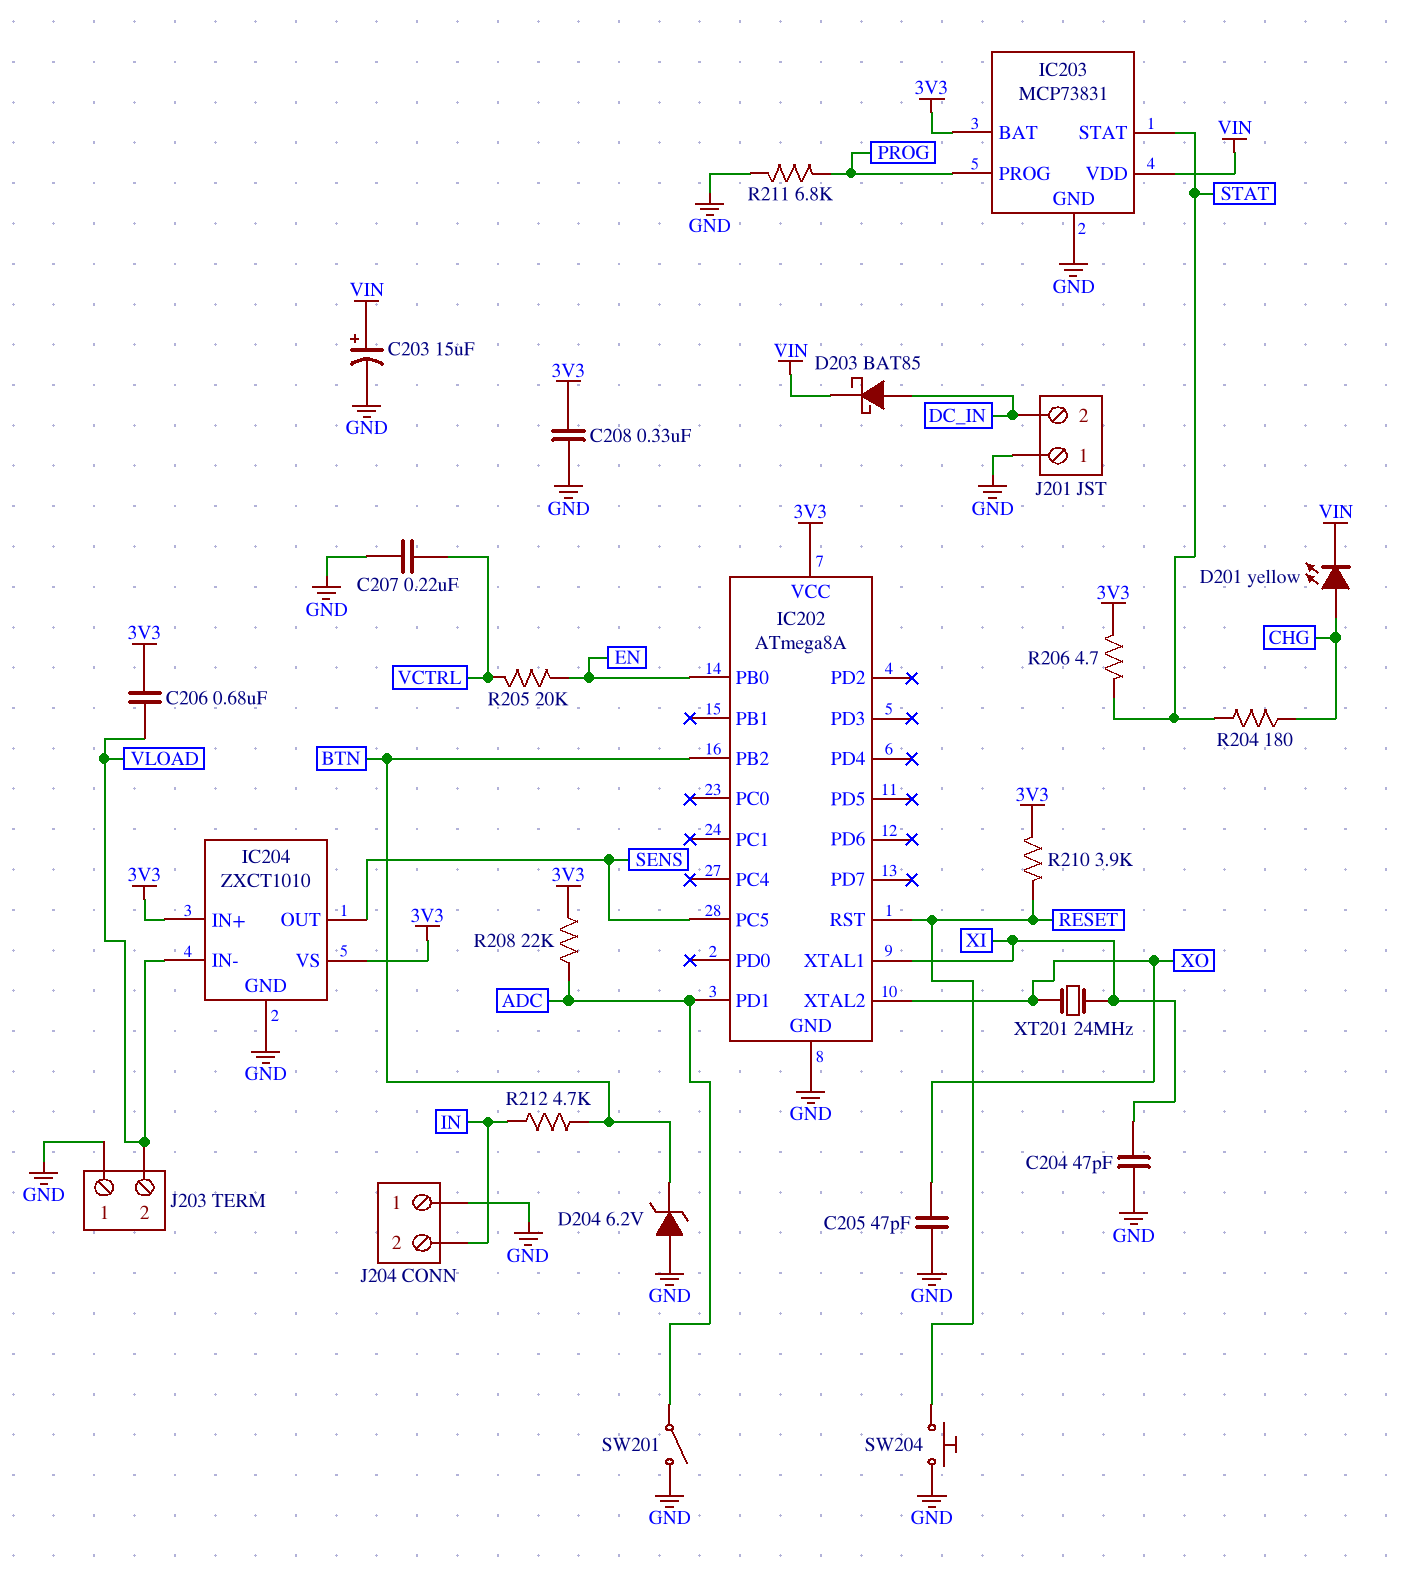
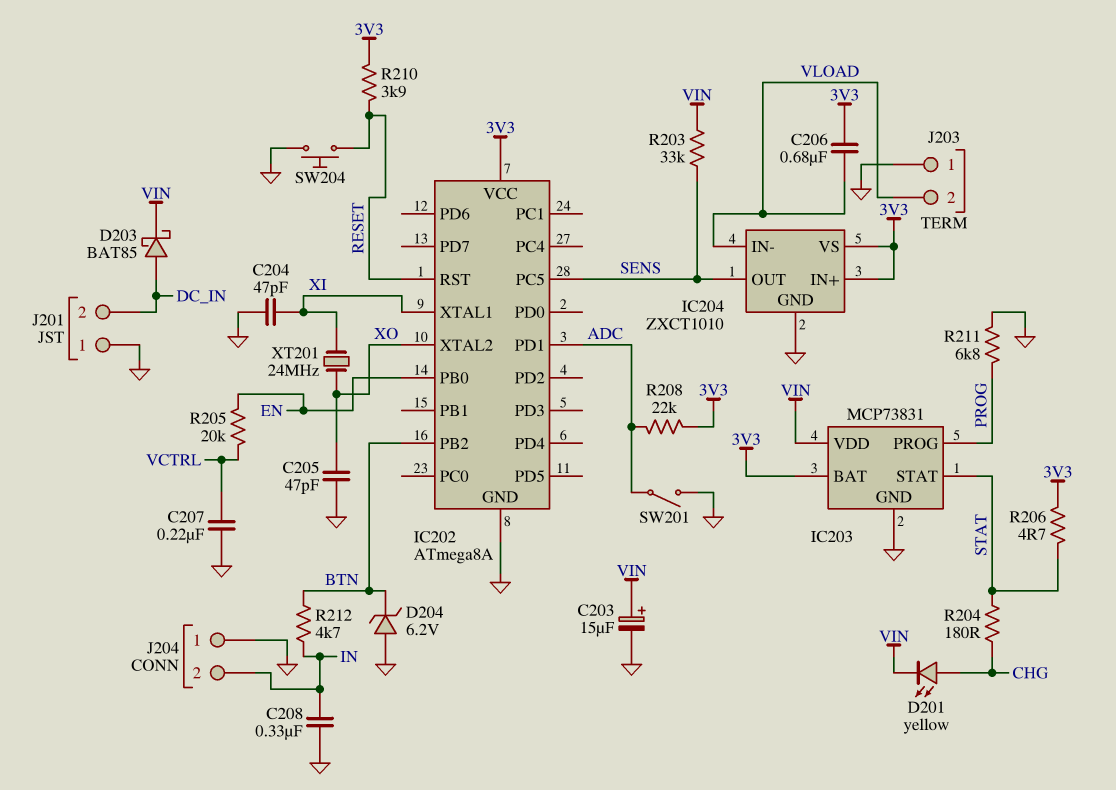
C208: 330nF (3V3, GND) -> 330nF (GND, IN)
R203: none -> 33k (SENS, VIN)

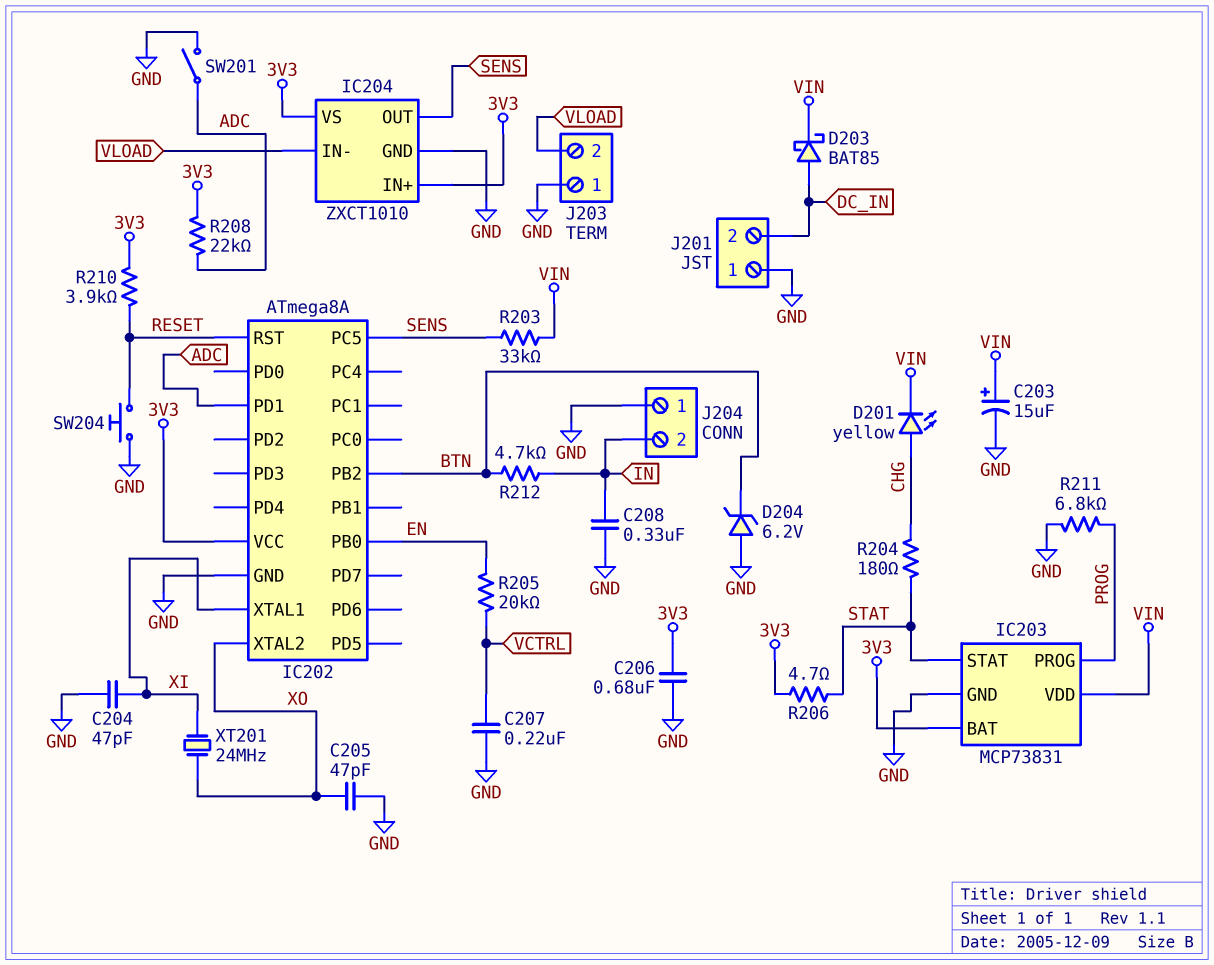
C206: 680nF (3V3, VLOAD) -> 680nF (3V3, GND)

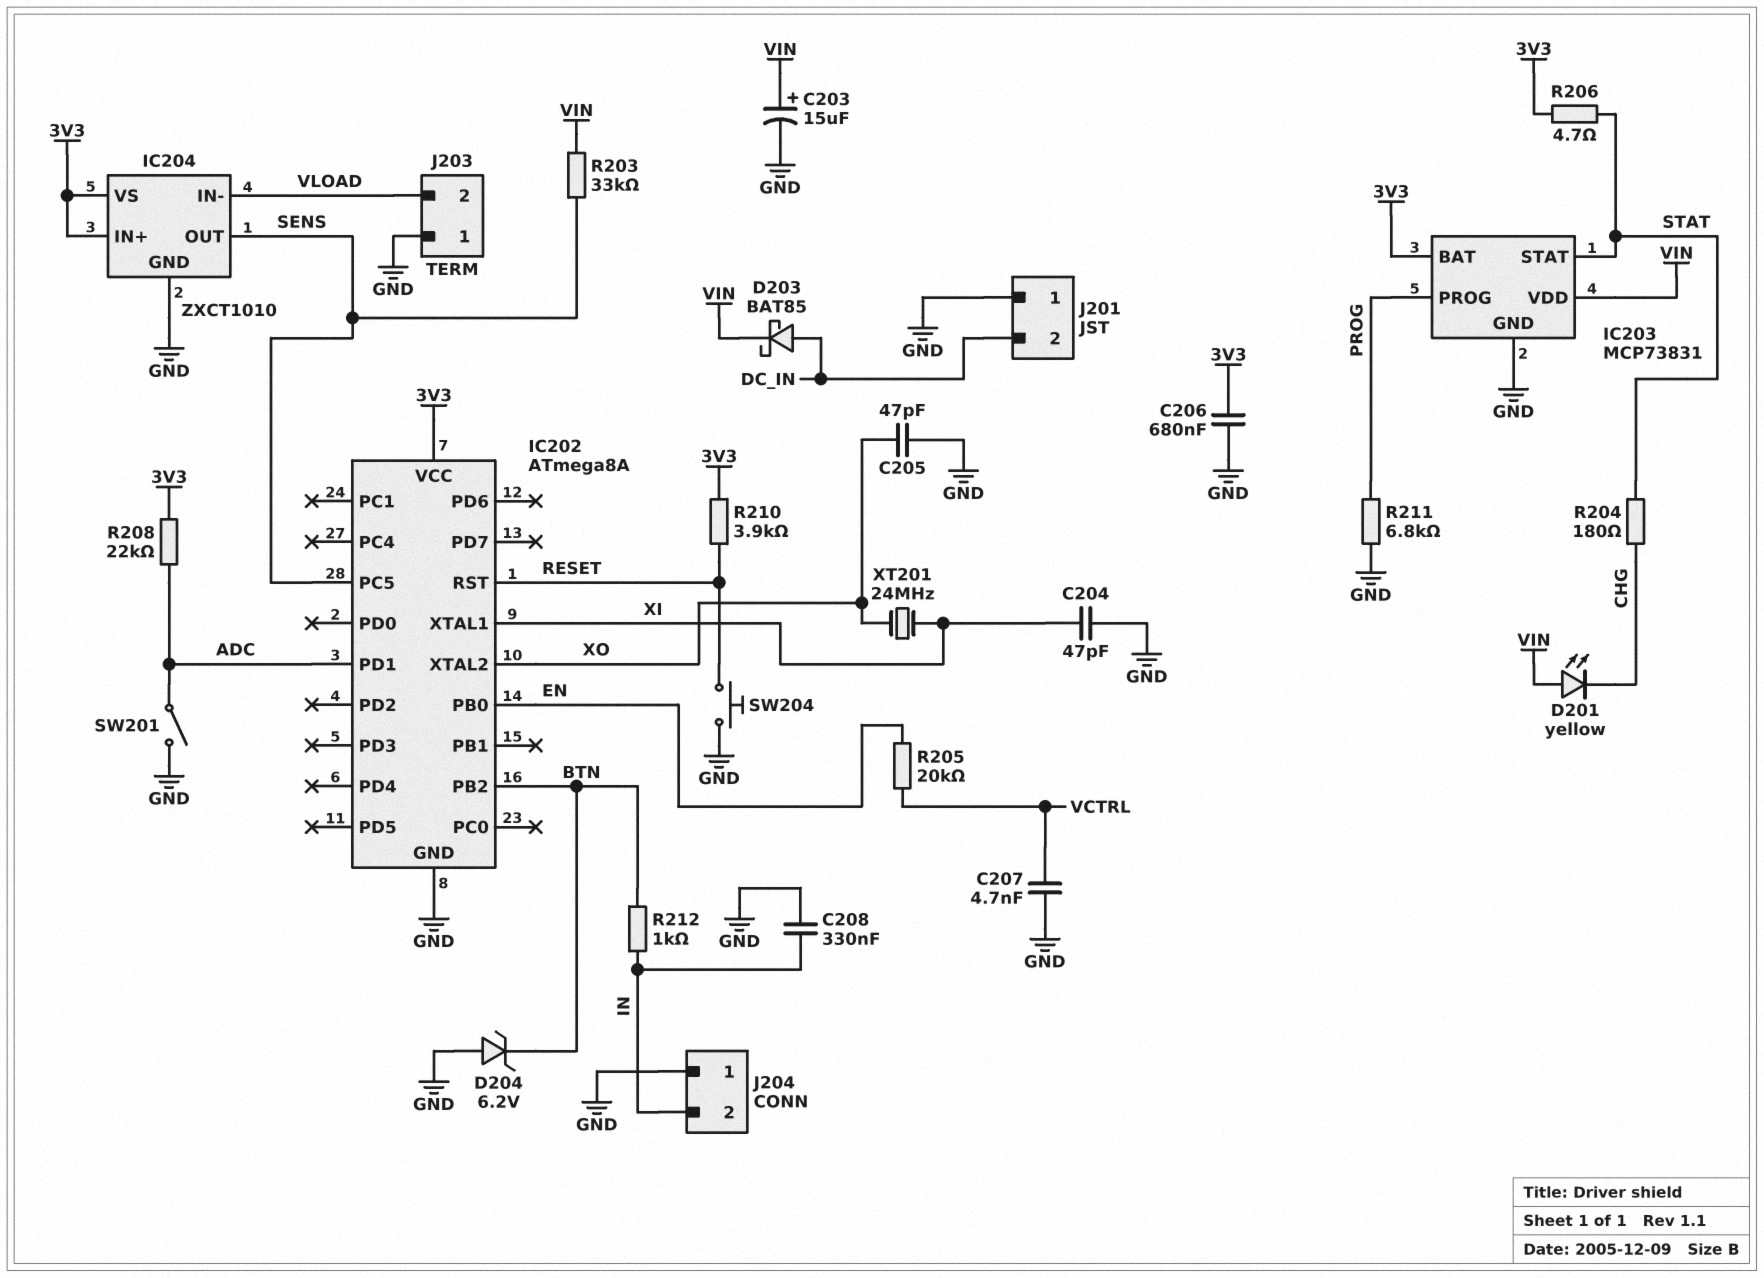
C207: 220nF (GND, VCTRL) -> 4.7nF (GND, VCTRL)
D201: LED yellow (A CHG, K VIN) -> LED yellow (A VIN, K CHG)
R212: 4.7k (BTN, IN) -> 1k (BTN, IN)

